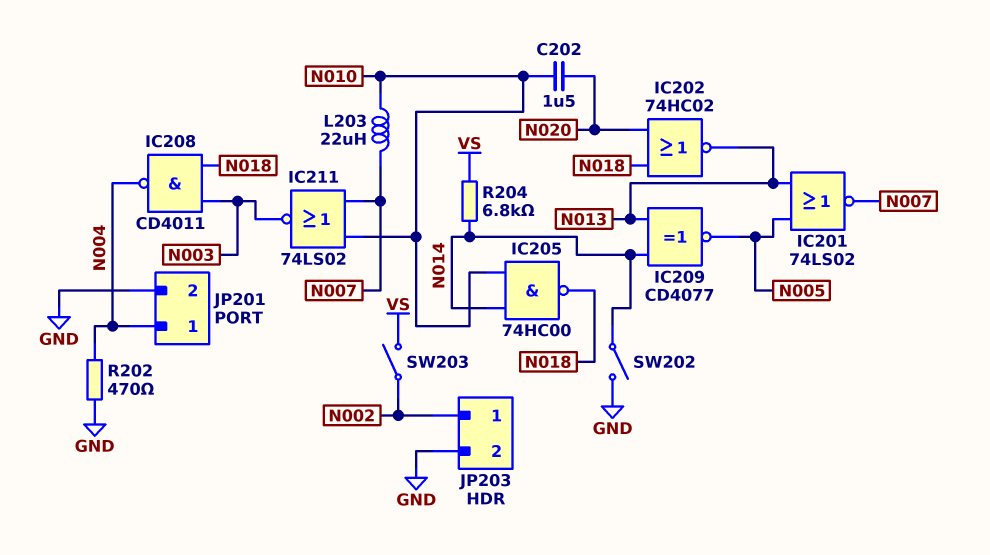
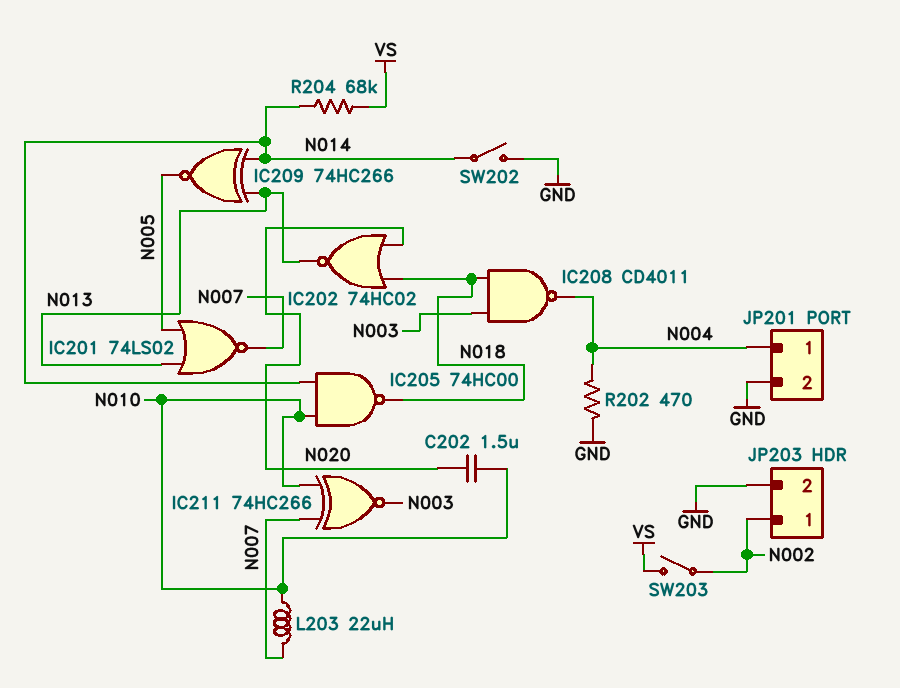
IC209: XNOR CD4077 (in N013, in N014, out N005) -> XNOR 74HC266 (in N013, in N014, out N005)
IC211: NOR 74LS02 (in N007, in N010, out N003) -> XNOR 74HC266 (in N007, in N010, out N003)
R204: 6.8k (N014, VS) -> 68k (N014, VS)

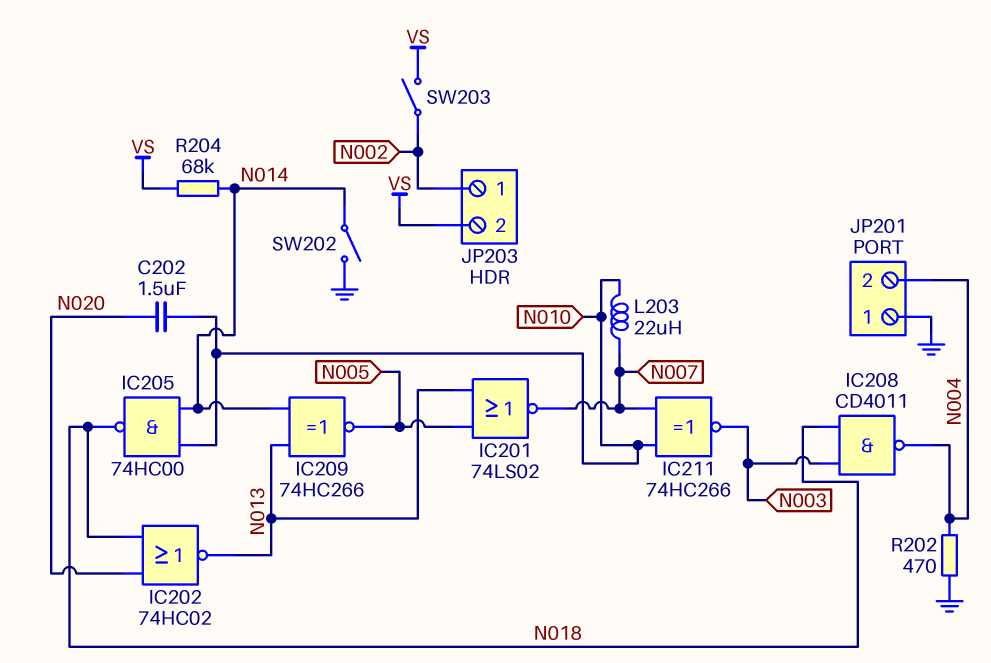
JP201 pin 1: N004 -> GND
JP201 pin 2: GND -> N004
JP203 pin 2: GND -> VS

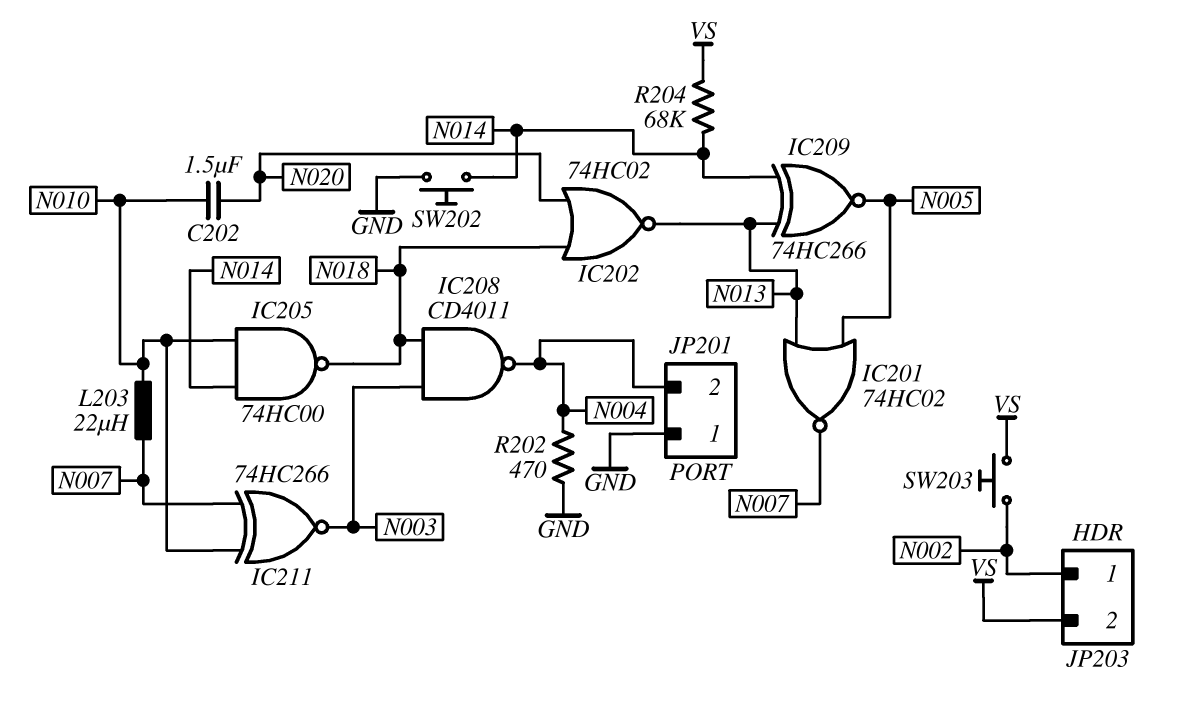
IC201: NOR 74LS02 (in N005, in N013, out N007) -> NOR 74HC02 (in N005, in N013, out N007)
SW202: switch (GND, N014) -> button (GND, N014)
SW203: switch (N002, VS) -> button (N002, VS)

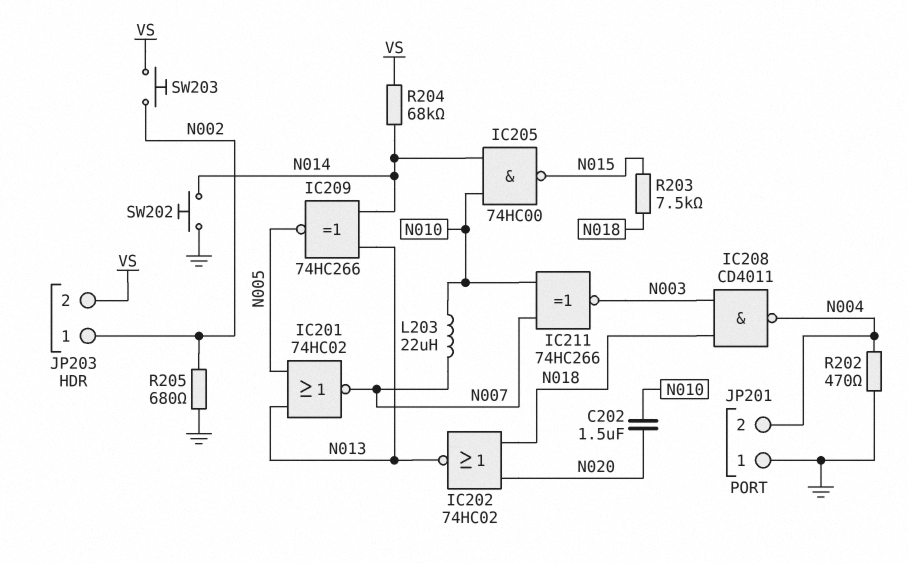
IC205: NAND 74HC00 (in N010, in N014, out N018) -> NAND 74HC00 (in N010, in N014, out N015)
R203: none -> 7.5k (N015, N018)
R205: none -> 680 (GND, N002)

